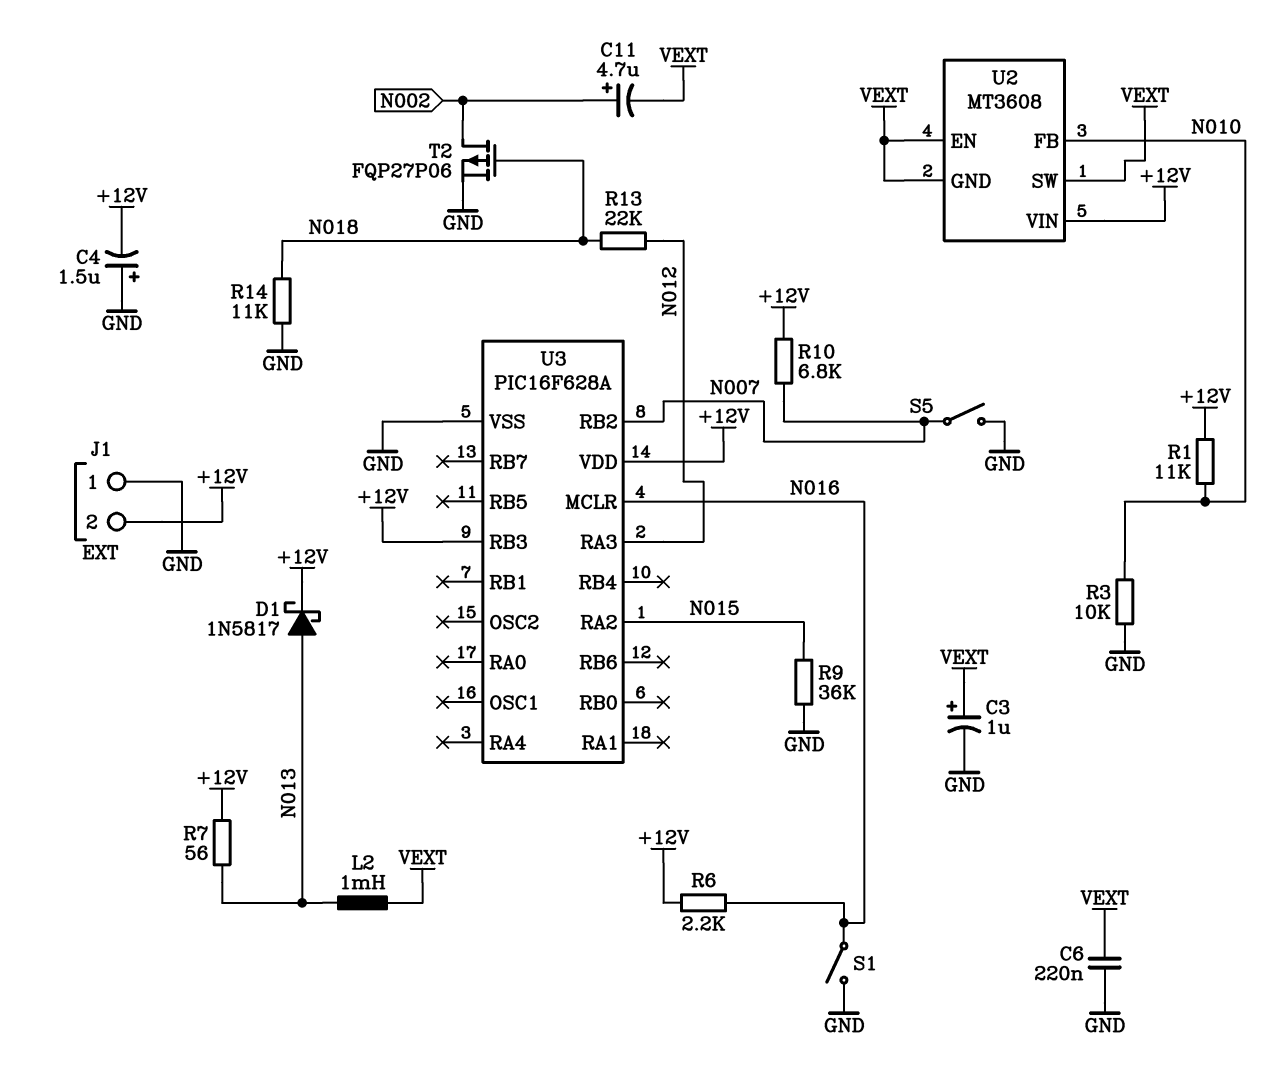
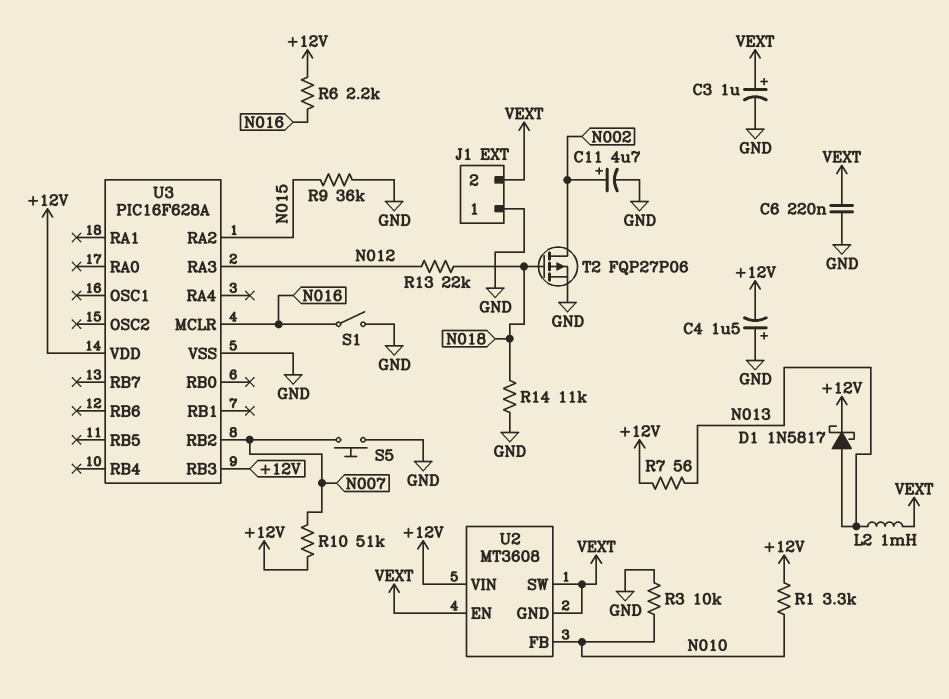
C11: 4.7uF (plus N002, minus VEXT) -> 4.7uF (plus N002, minus GND)
J1 pin 2: +12V -> VEXT
R1: 11k (+12V, N010) -> 3.3k (+12V, N010)
R10: 6.8k (+12V, N007) -> 51k (+12V, N007)
S5: switch (GND, N007) -> button (GND, N007)

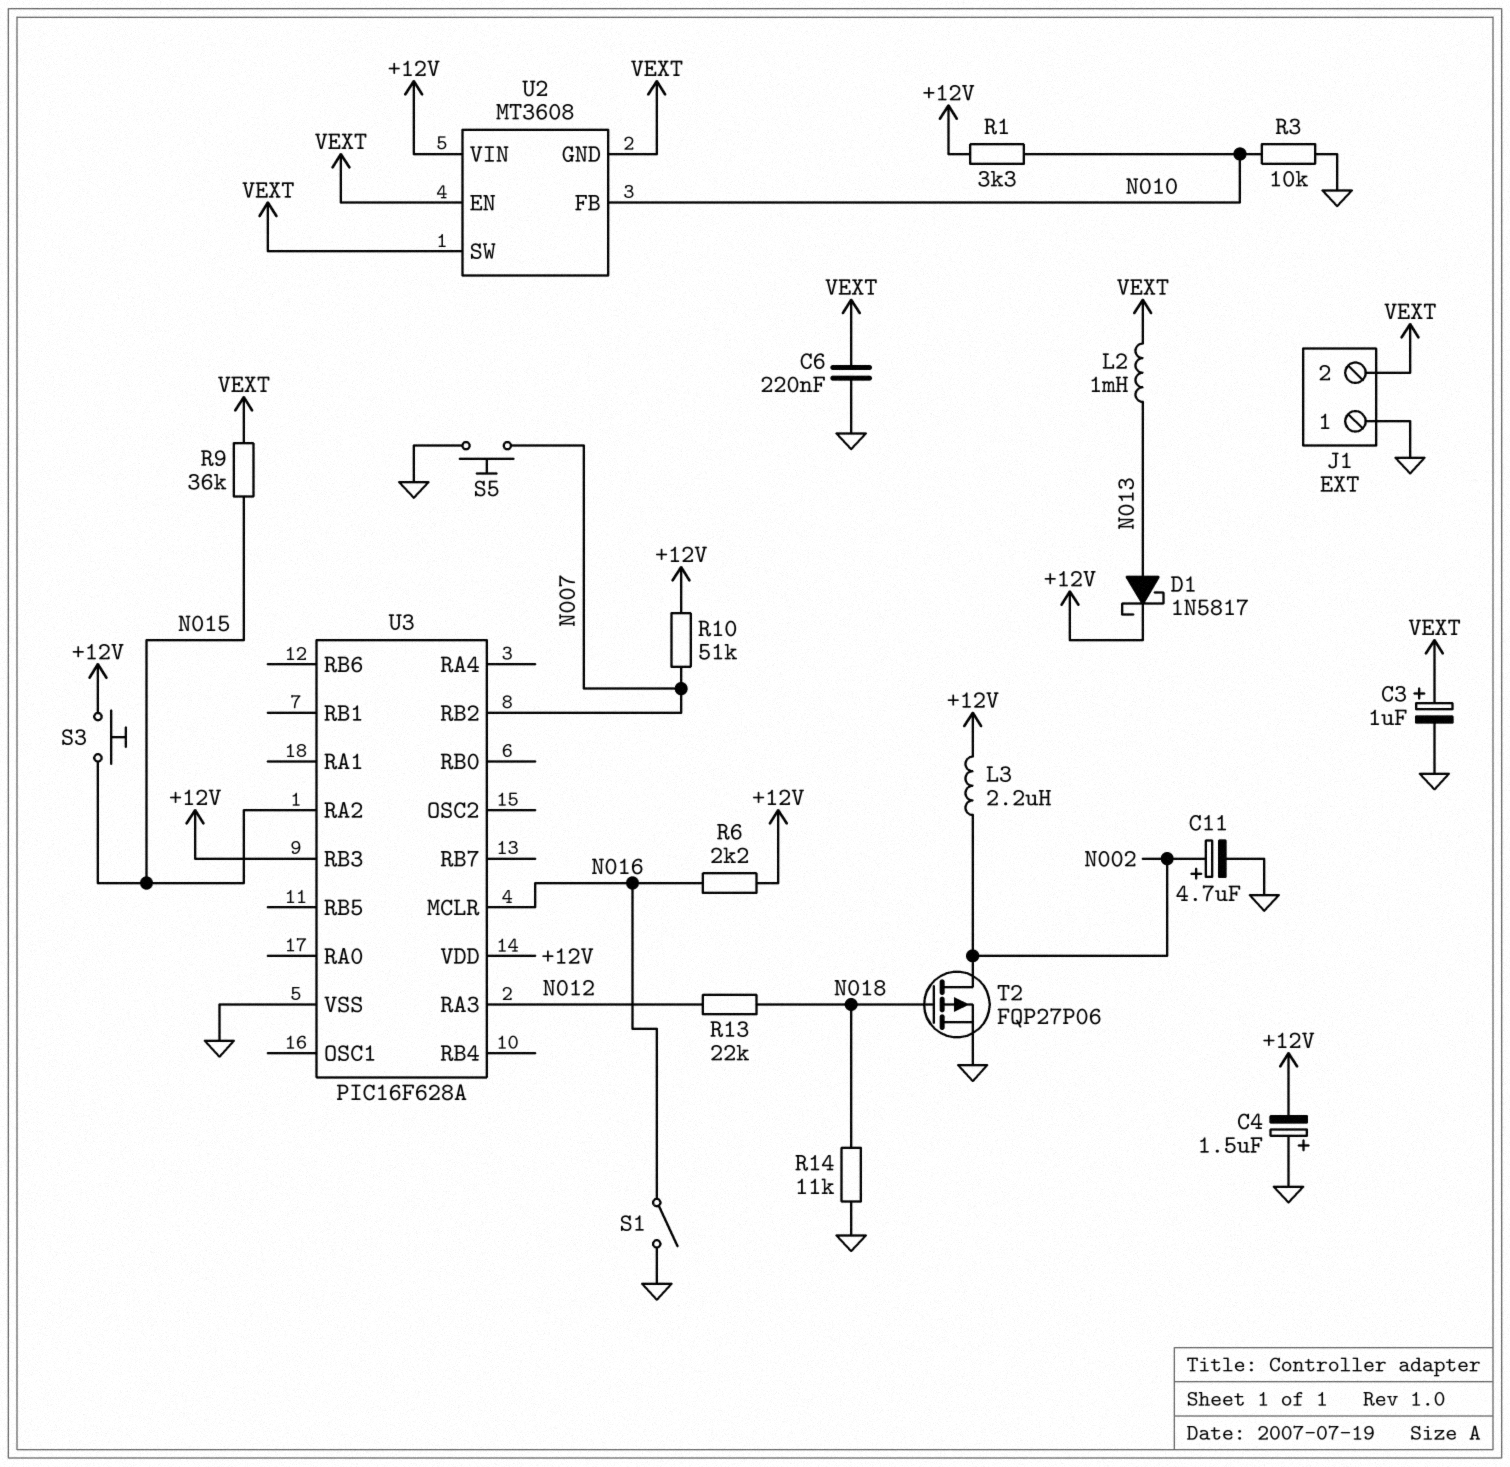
L3: none -> 2.2uH (+12V, N002)
R7: 56 (+12V, N013) -> none
R9: 36k (GND, N015) -> 36k (N015, VEXT)
S3: none -> button (+12V, N015)

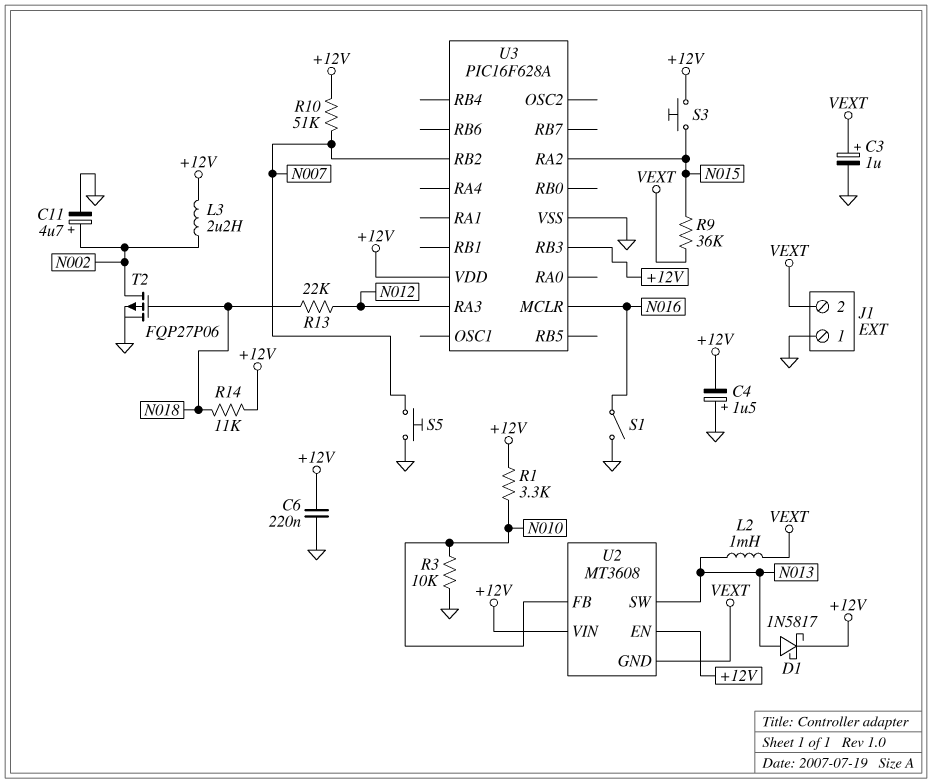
C6: 220nF (GND, VEXT) -> 220nF (+12V, GND)
R6: 2.2k (+12V, N016) -> none
R14: 11k (GND, N018) -> 11k (+12V, N018)
U2 pin EN: VEXT -> +12V
U2 pin SW: VEXT -> N013

